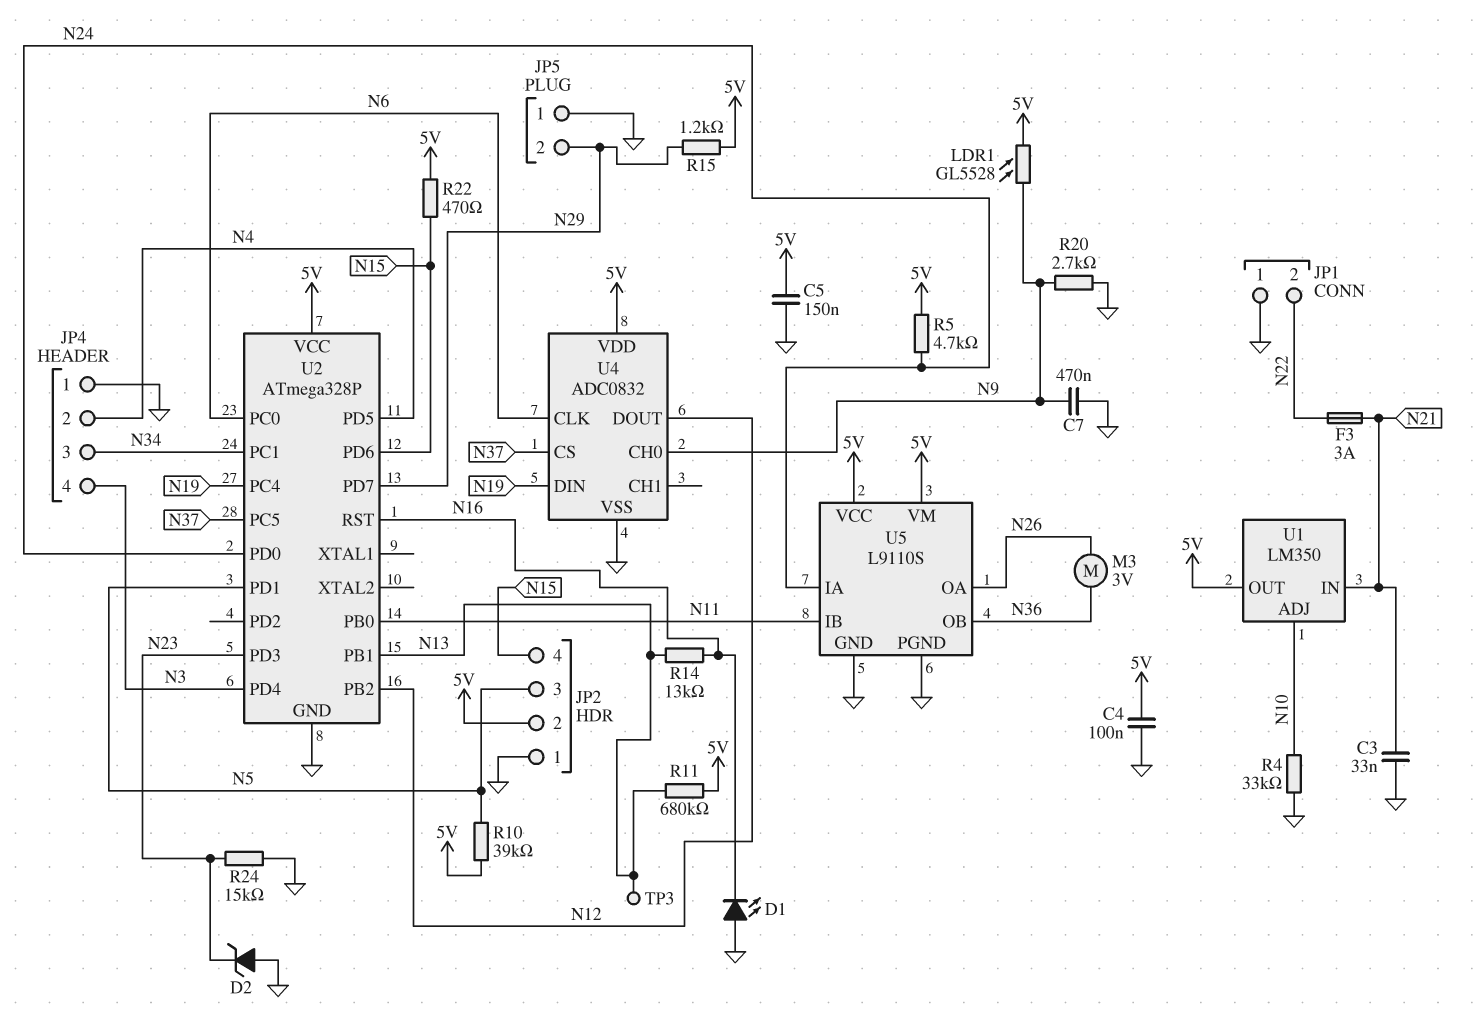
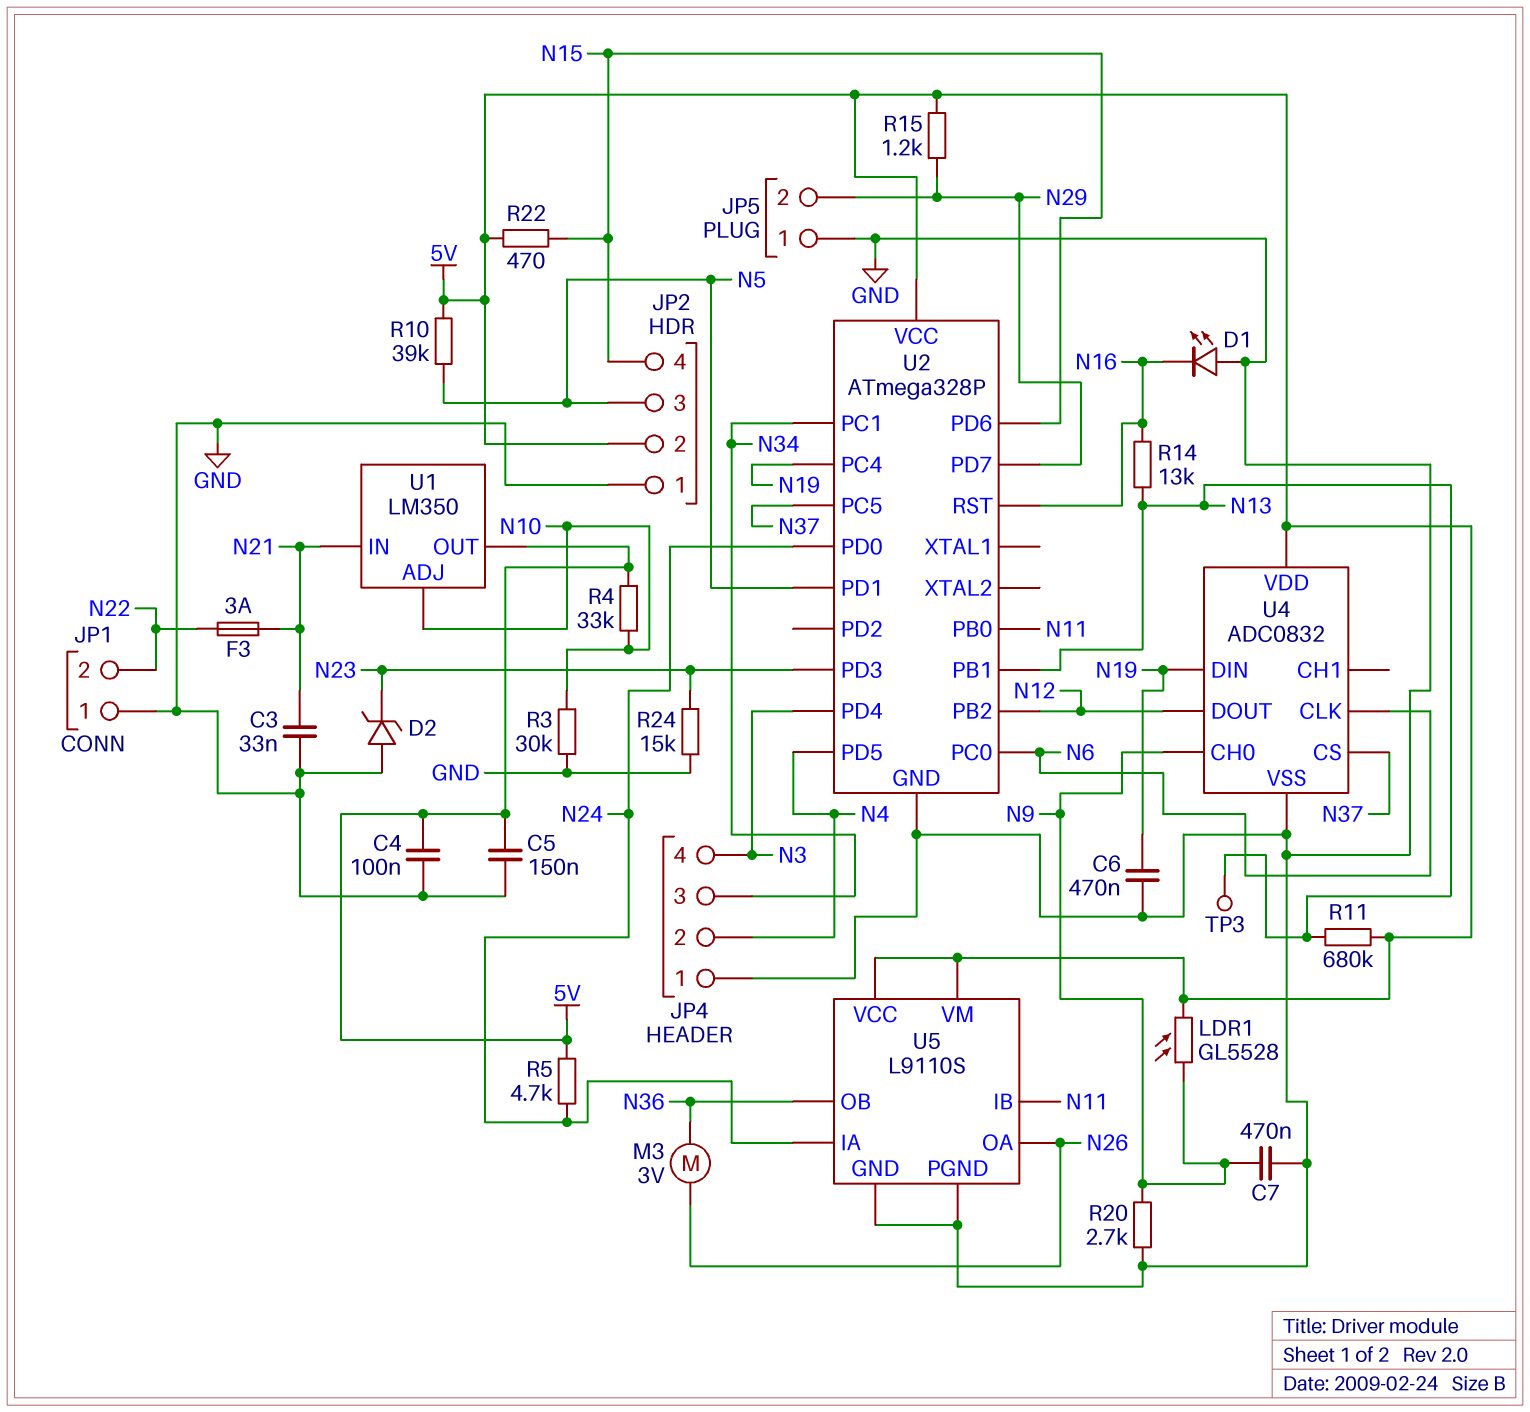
C6: none -> 470nF (GND, N19)
R3: none -> 30k (GND, N10)
R4: 33k (GND, N10) -> 33k (5V, N10)

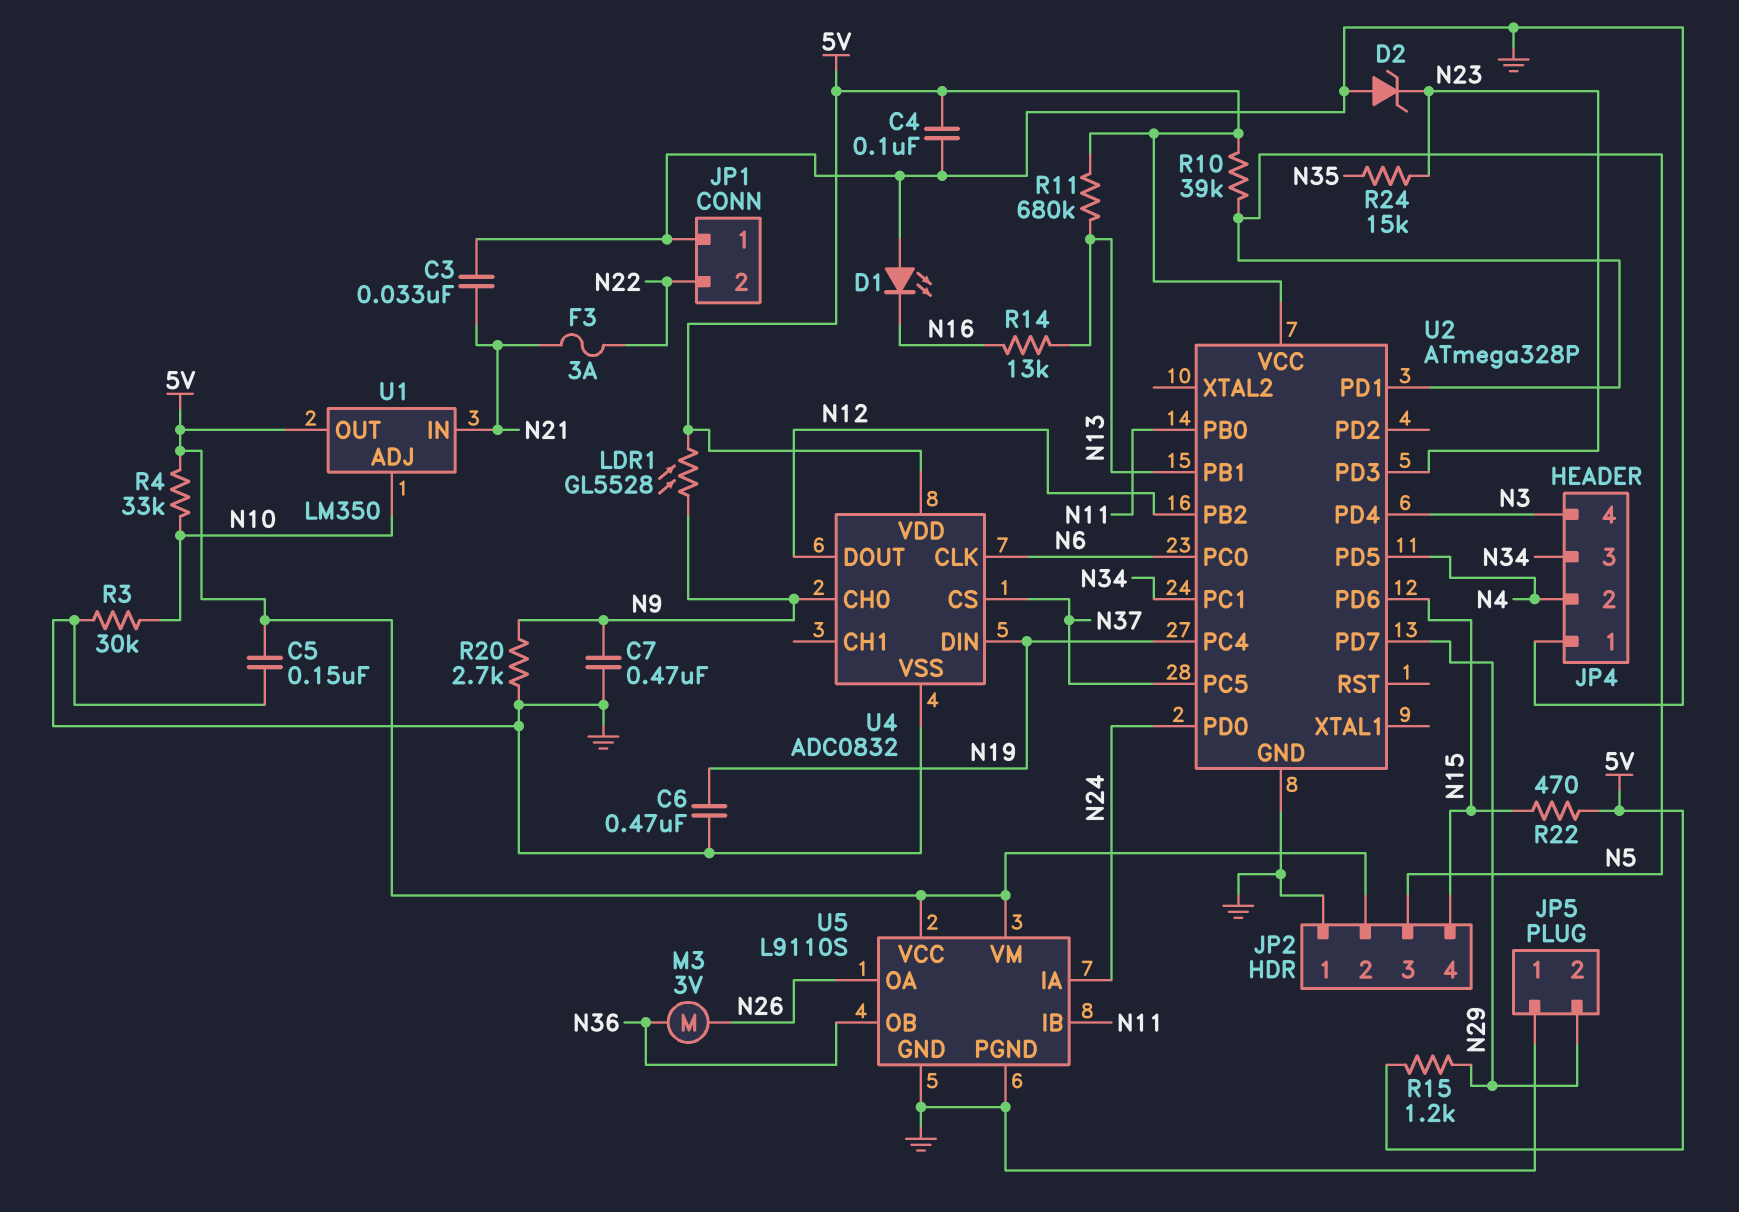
R5: 4.7k (5V, N24) -> none
R24: 15k (GND, N23) -> 15k (N23, N35)
TP3: test point (N13) -> none
U2 pin RST: N16 -> none

